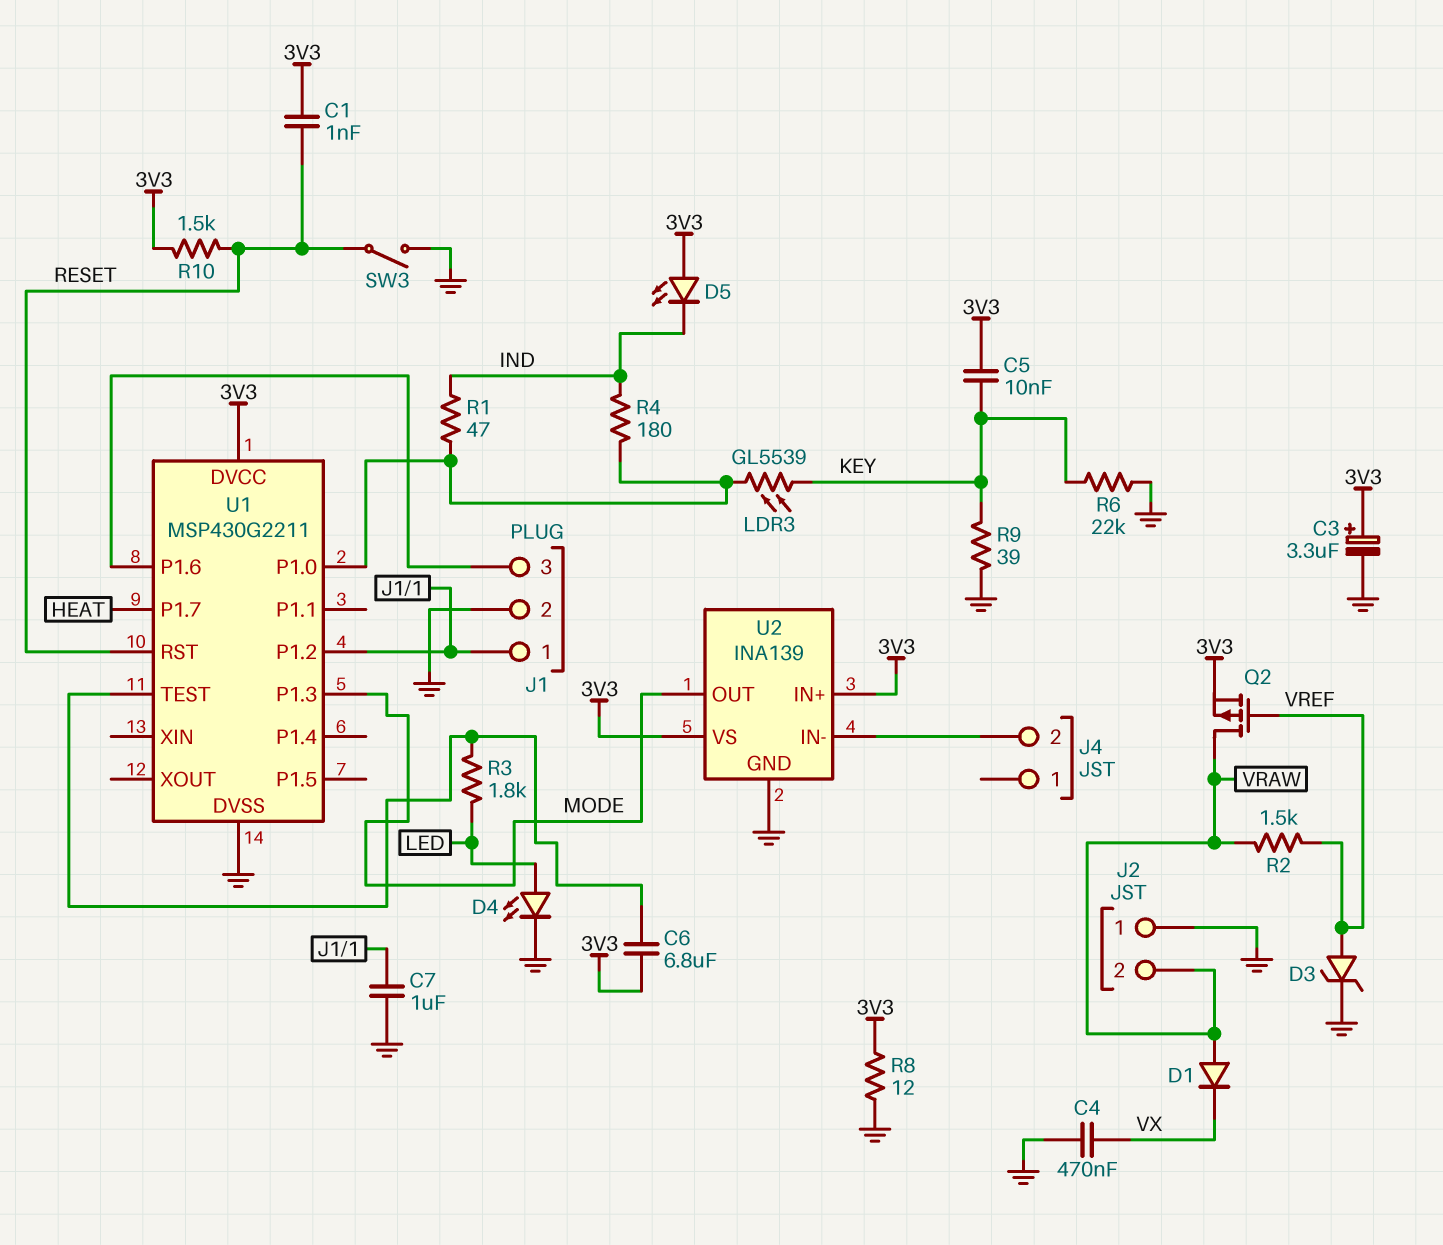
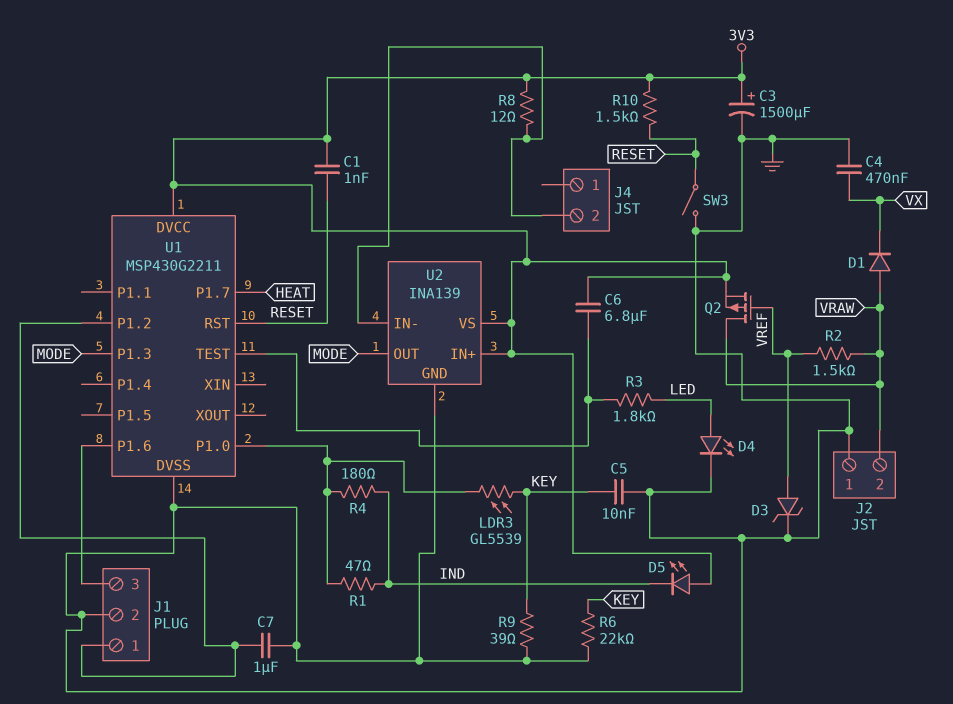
C3: 3.3uF (plus 3V3, minus GND) -> 1500uF (plus 3V3, minus GND)
C5: 10nF (3V3, KEY) -> 10nF (GND, KEY)
R8: 12 (3V3, GND) -> 12 (3V3, J4/2)

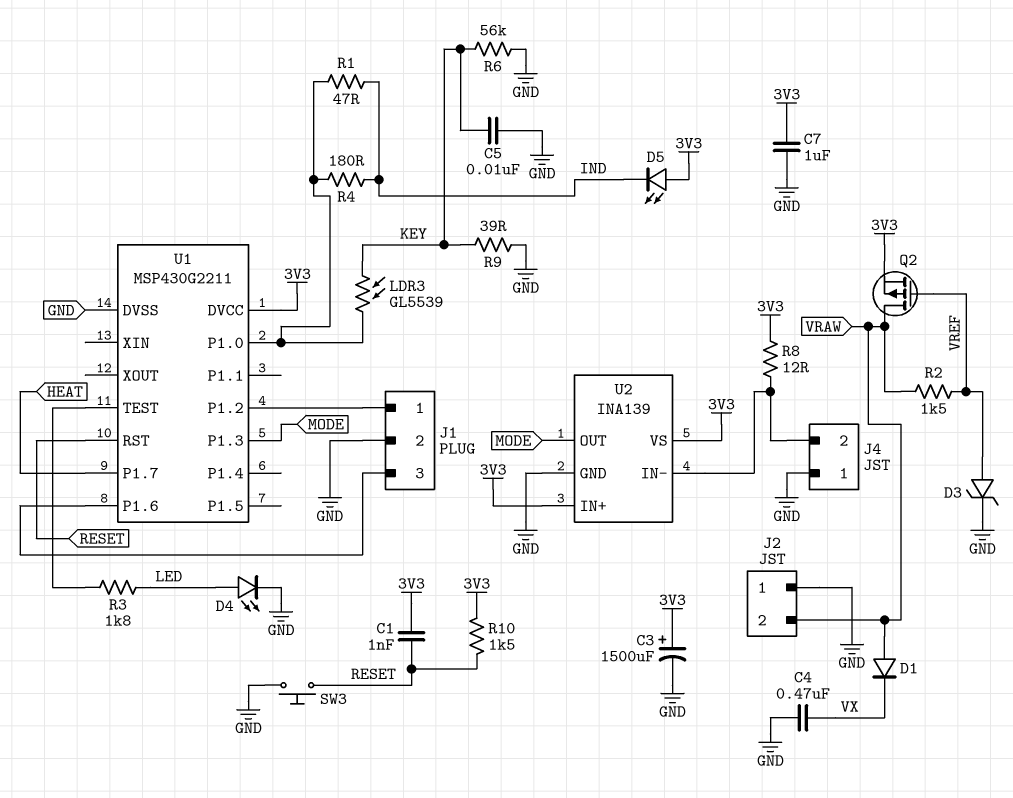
C6: 6.8uF (3V3, U1/TEST) -> none
C7: 1uF (GND, J1/1) -> 1uF (3V3, GND)
J4 pin 1: none -> GND
R6: 22k (GND, KEY) -> 56k (GND, KEY)
SW3: switch (GND, RESET) -> button (GND, RESET)

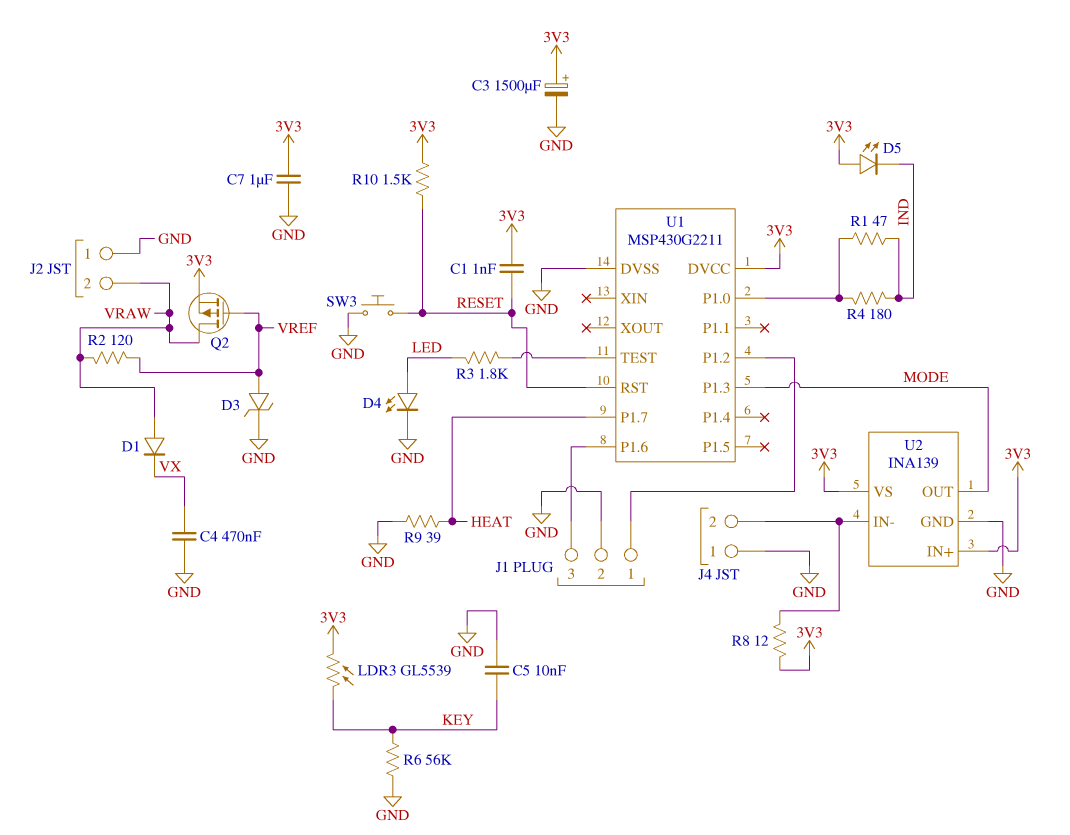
LDR3: GL5539 (KEY, U1/P1.0) -> GL5539 (3V3, KEY)
R2: 1.5k (VRAW, VREF) -> 120 (VRAW, VREF)
R9: 39 (GND, KEY) -> 39 (GND, HEAT)

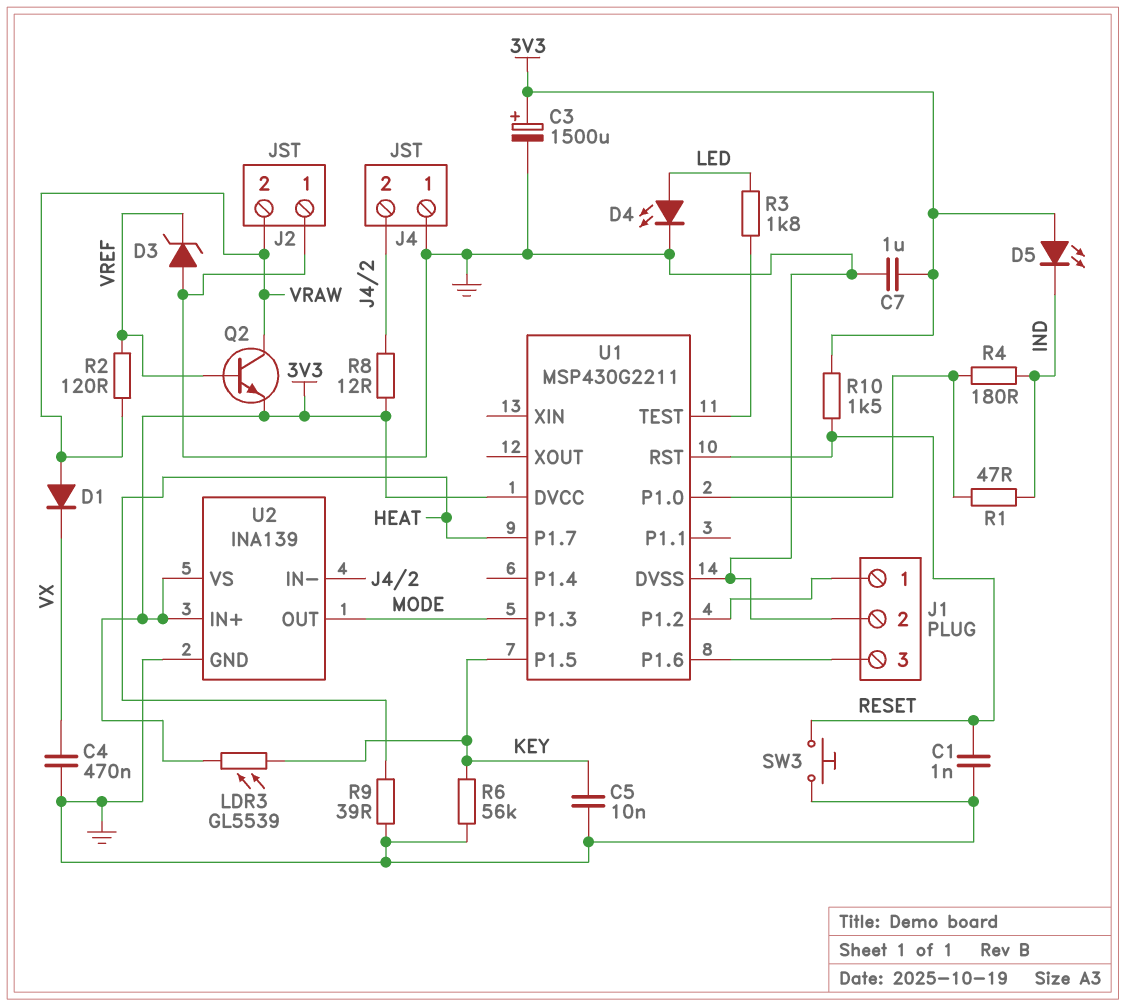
C1: 1nF (3V3, RESET) -> 1nF (GND, RESET)
D3: zener (A VREF, K GND) -> zener (A GND, K VREF)
Q2: PMOS (G VREF, D VRAW, S 3V3) -> NPN (B VREF, C VRAW, E 3V3)
U1 pin P1.5: none -> KEY

